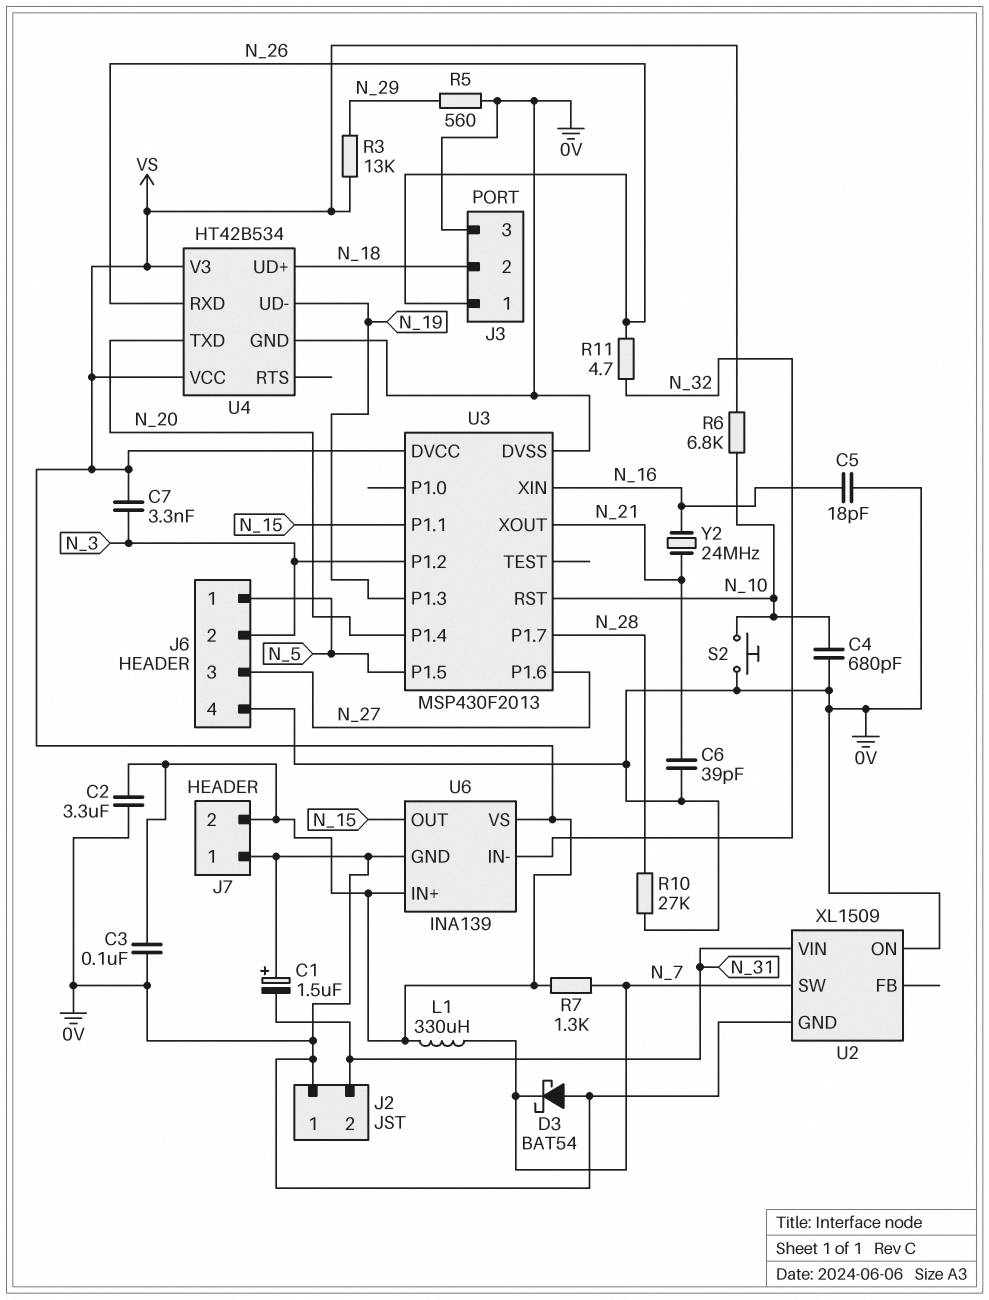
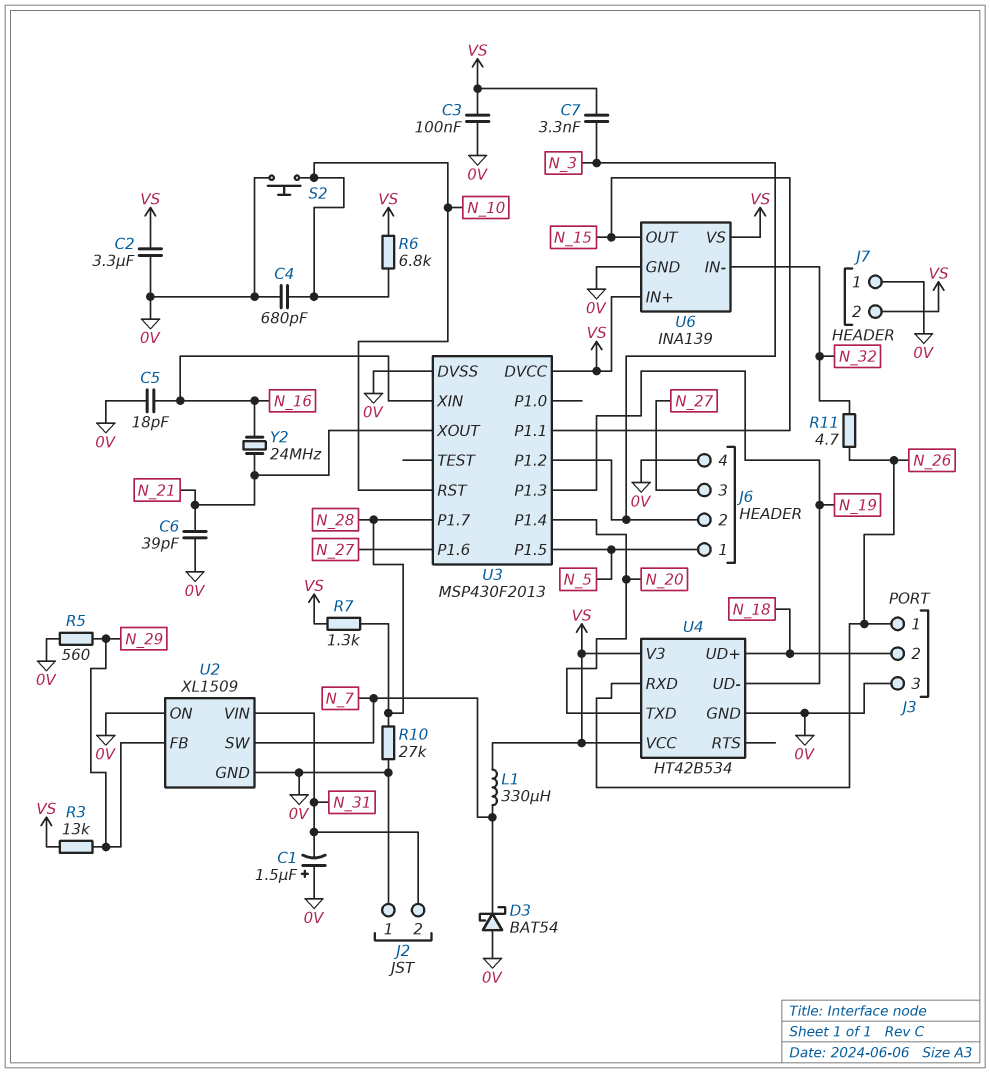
R7: 1.3k (N_7, VS) -> 1.3k (N_28, VS)
U2 pin FB: none -> N_29

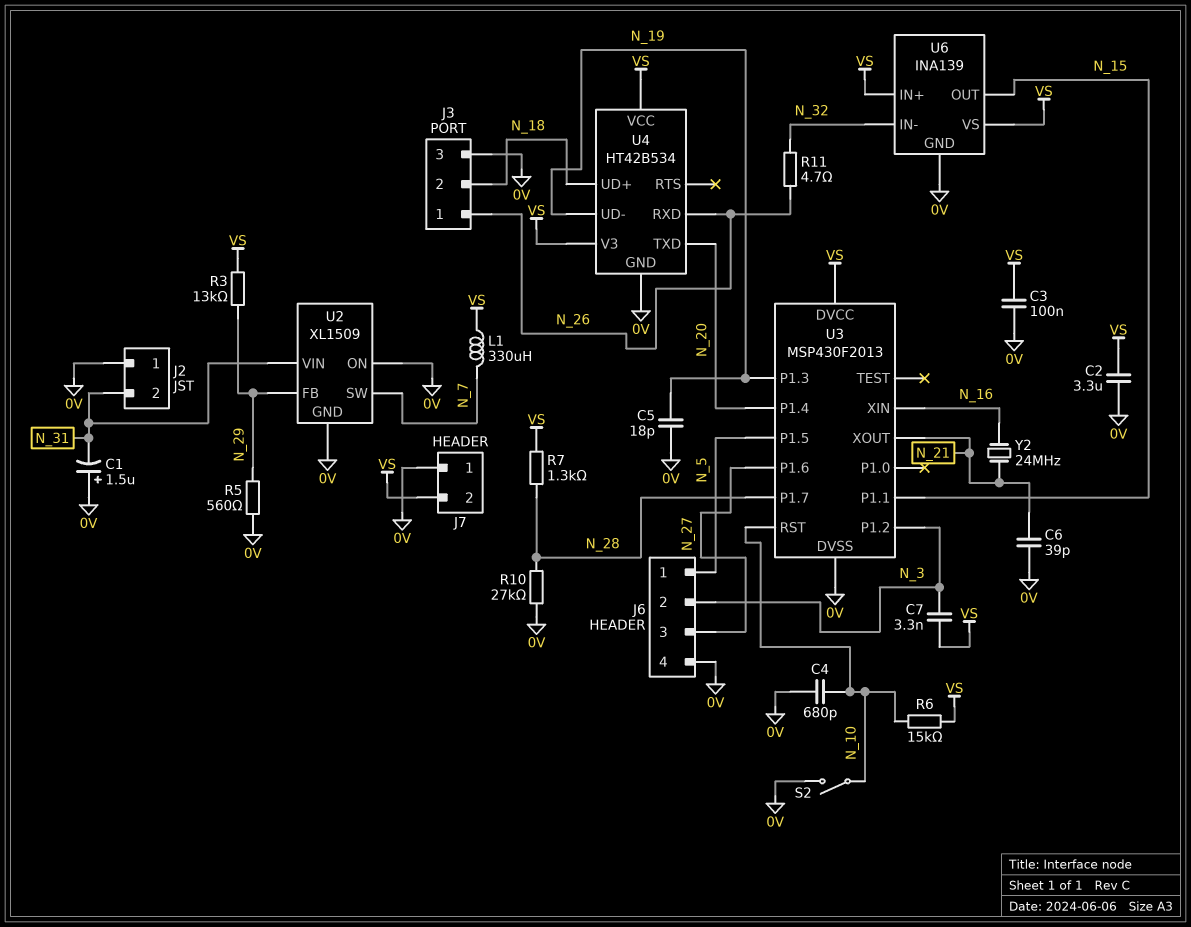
C5: 18pF (0V, N_16) -> 18pF (0V, N_19)
D3: schottky BAT54 (A 0V, K N_7) -> none
R6: 6.8k (N_10, VS) -> 15k (N_10, VS)
S2: button (0V, N_10) -> switch (0V, N_10)

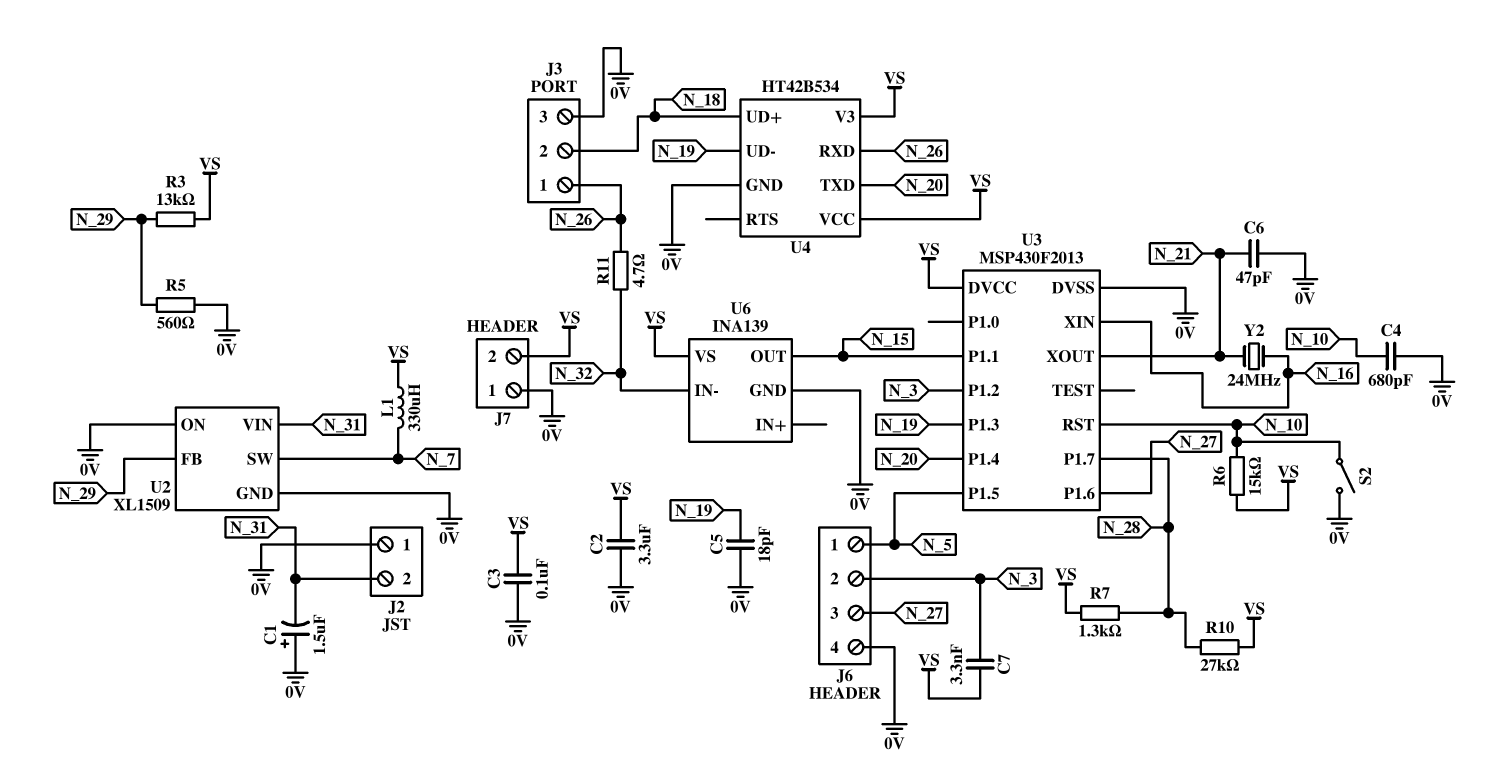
C6: 39pF (0V, N_21) -> 47pF (0V, N_21)
R10: 27k (0V, N_28) -> 27k (N_28, VS)
U6 pin IN+: VS -> none

